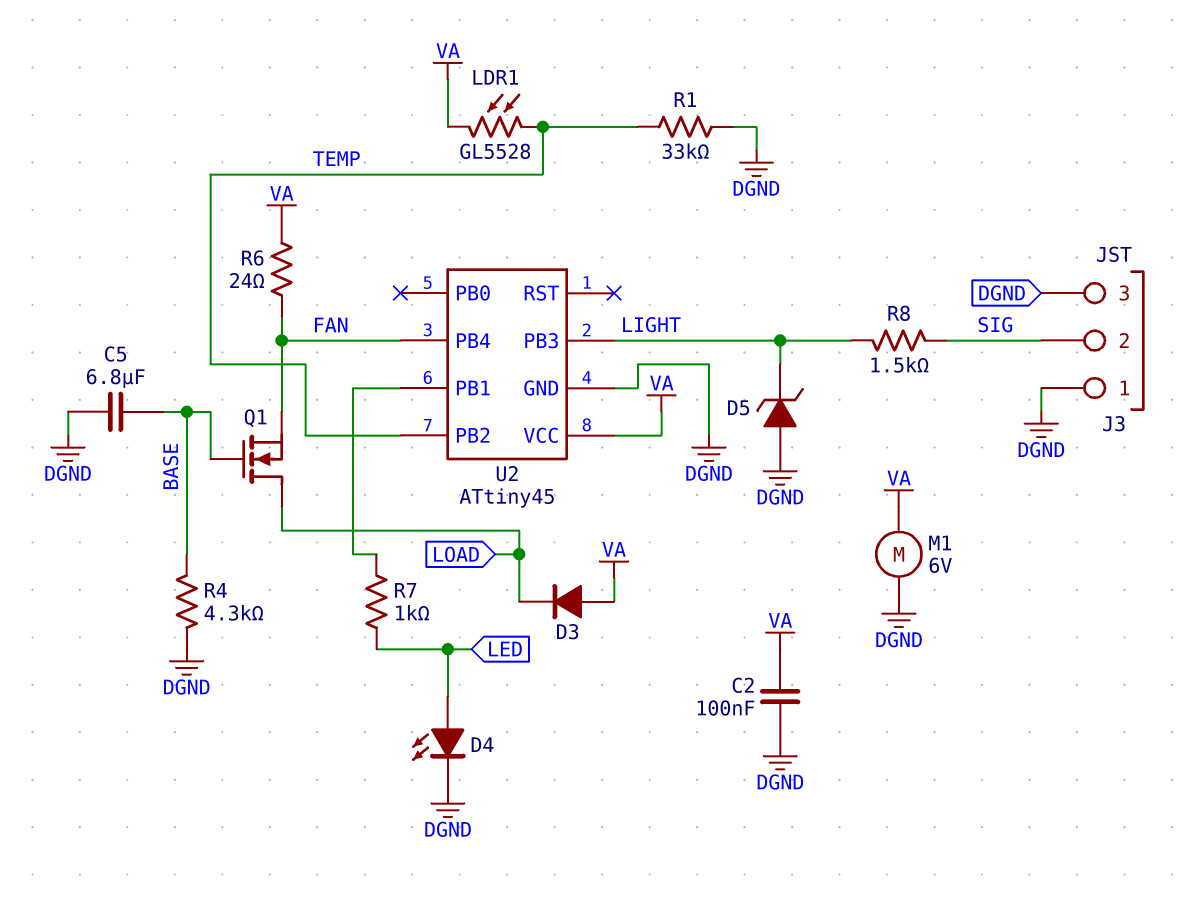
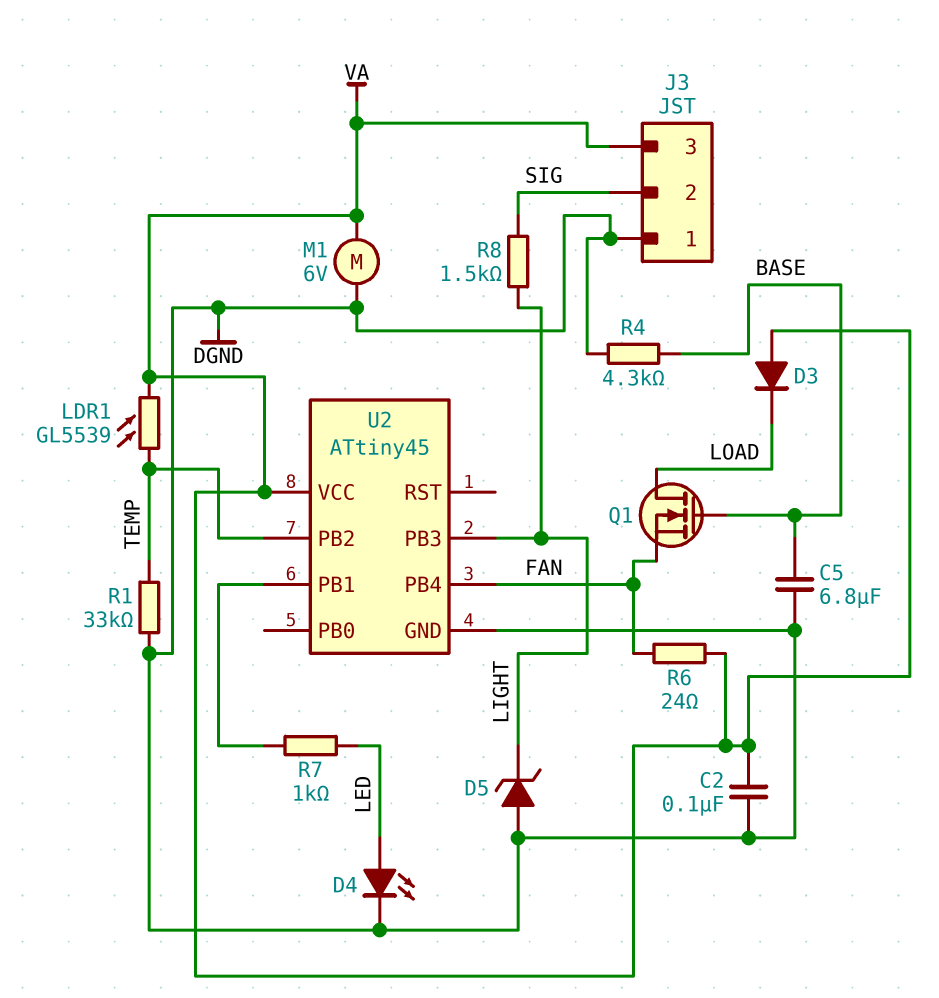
J3 pin 3: DGND -> VA
LDR1: GL5528 (TEMP, VA) -> GL5539 (TEMP, VA)

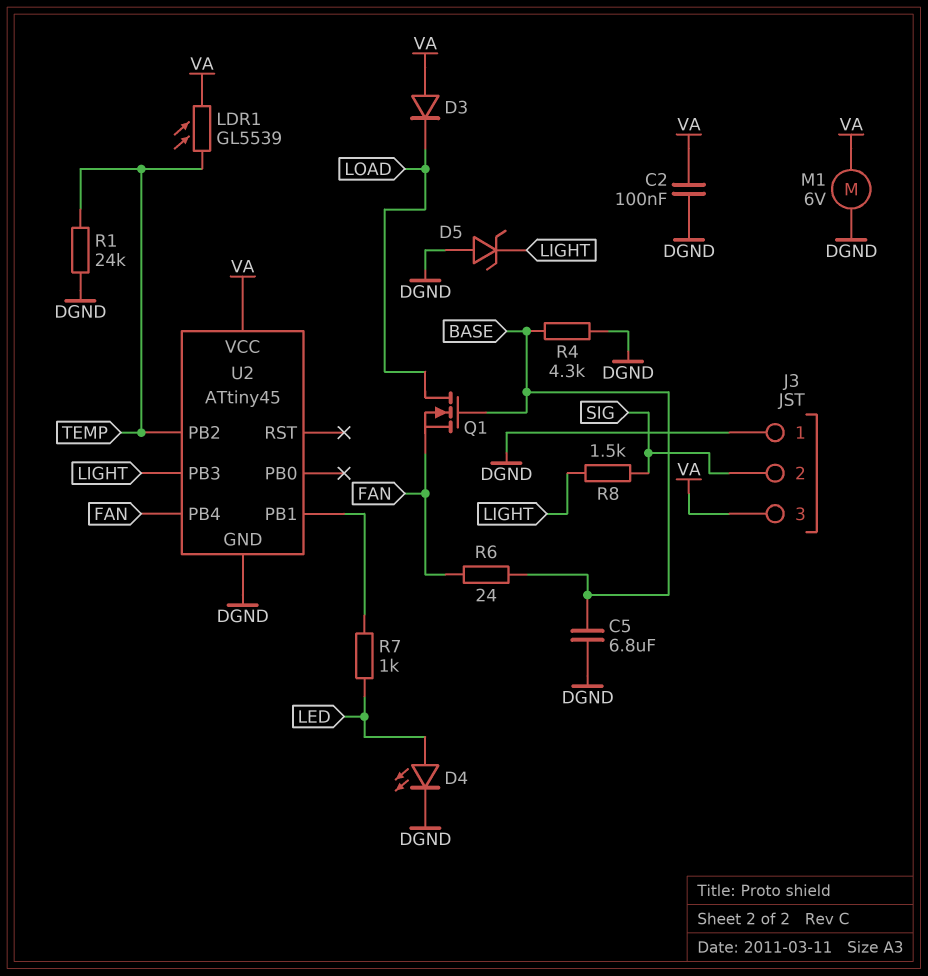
R1: 33k (DGND, TEMP) -> 24k (DGND, TEMP)
R6: 24 (FAN, VA) -> 24 (BASE, FAN)

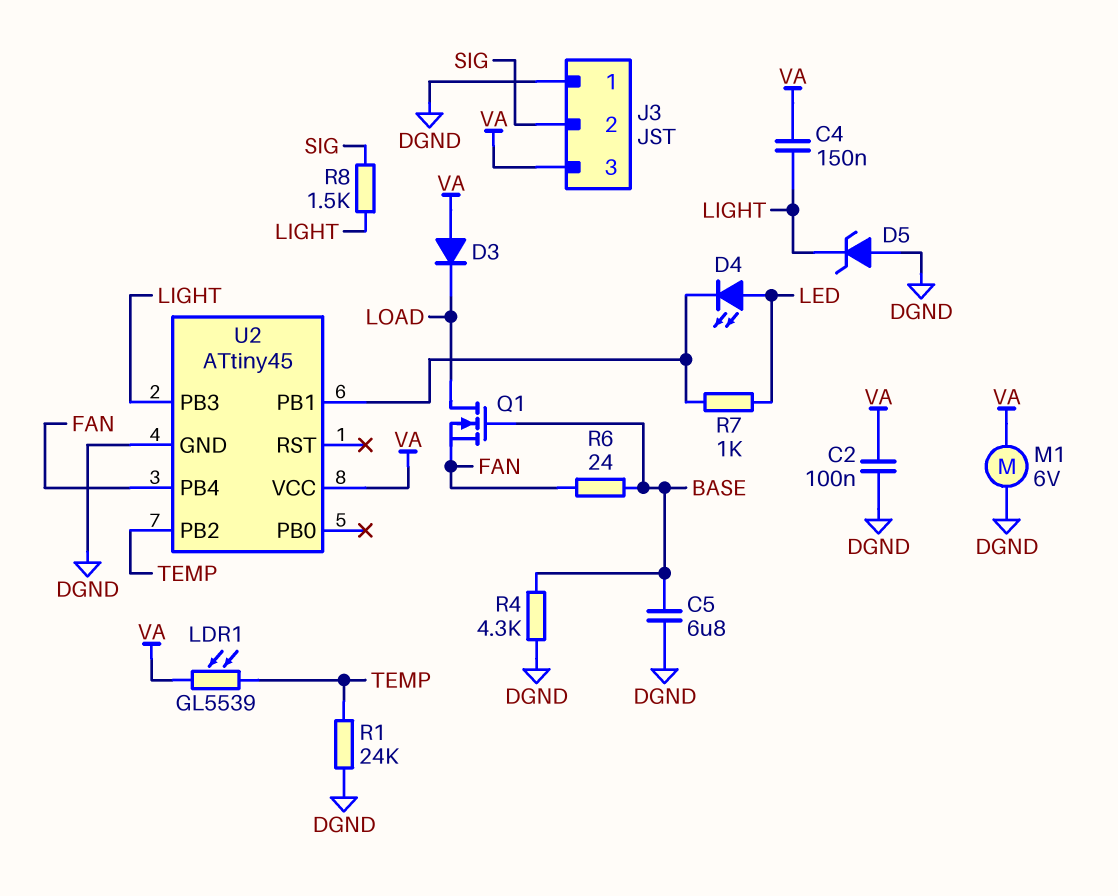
C4: none -> 150nF (LIGHT, VA)
D4: LED (A LED, K DGND) -> LED (A LED, K U2/PB1)

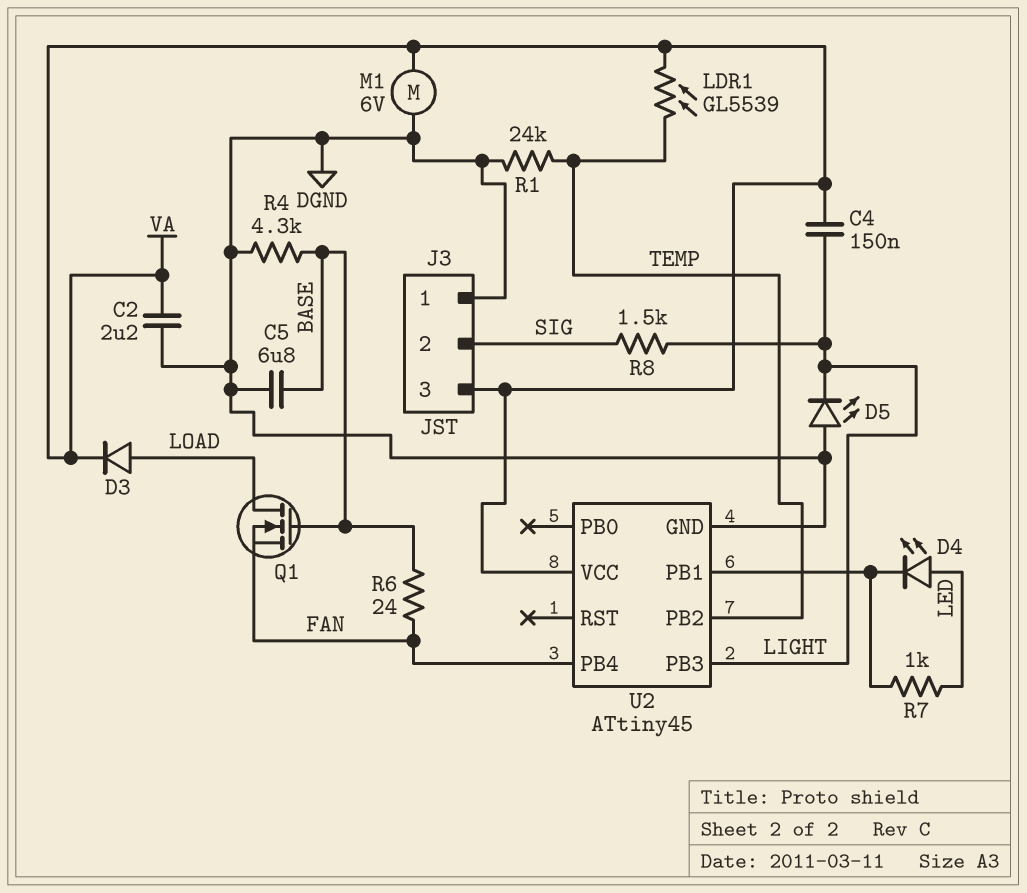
C2: 100nF (DGND, VA) -> 2.2uF (DGND, VA)
D3: diode (A VA, K LOAD) -> diode (A LOAD, K VA)
D5: zener (A DGND, K LIGHT) -> LED (A DGND, K LIGHT)

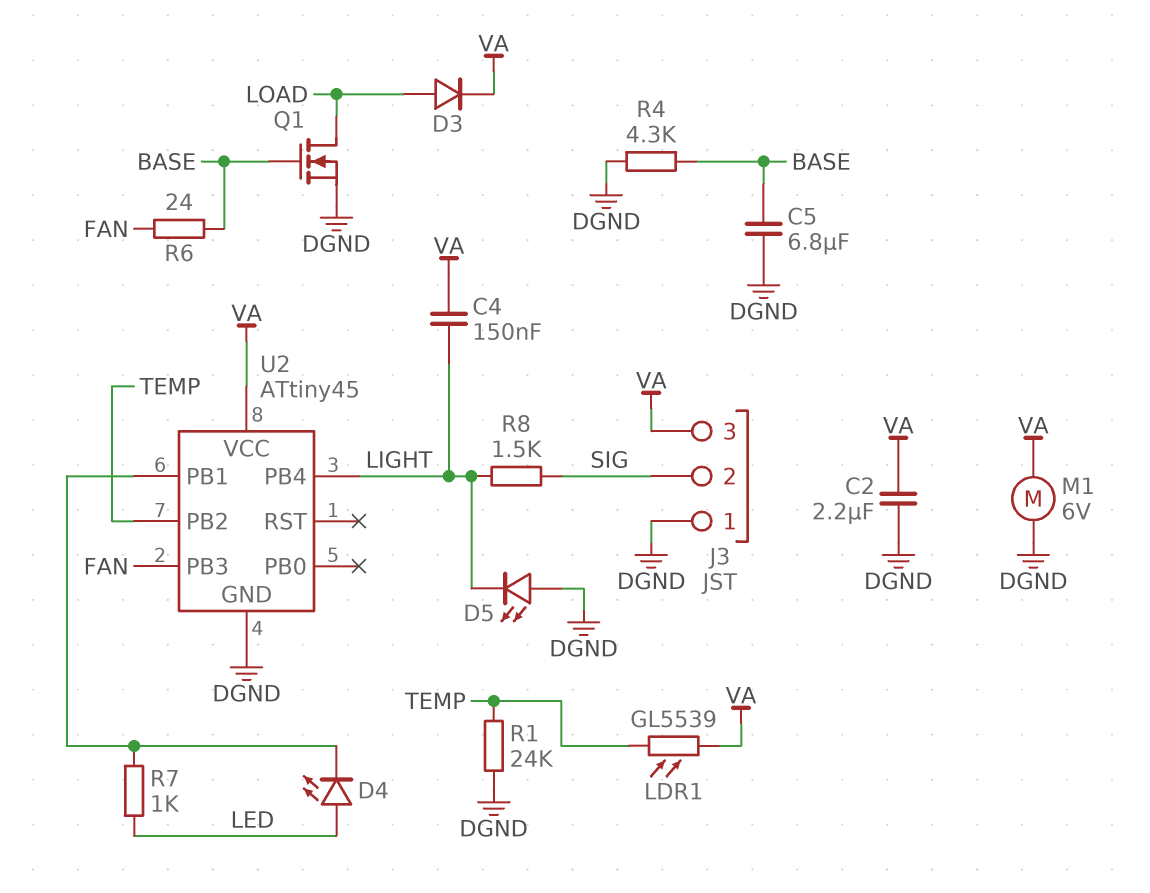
Q1: NMOS (G BASE, D LOAD, S FAN) -> NMOS (G BASE, D LOAD, S DGND)
U2 pin PB3: LIGHT -> FAN
U2 pin PB4: FAN -> LIGHT

